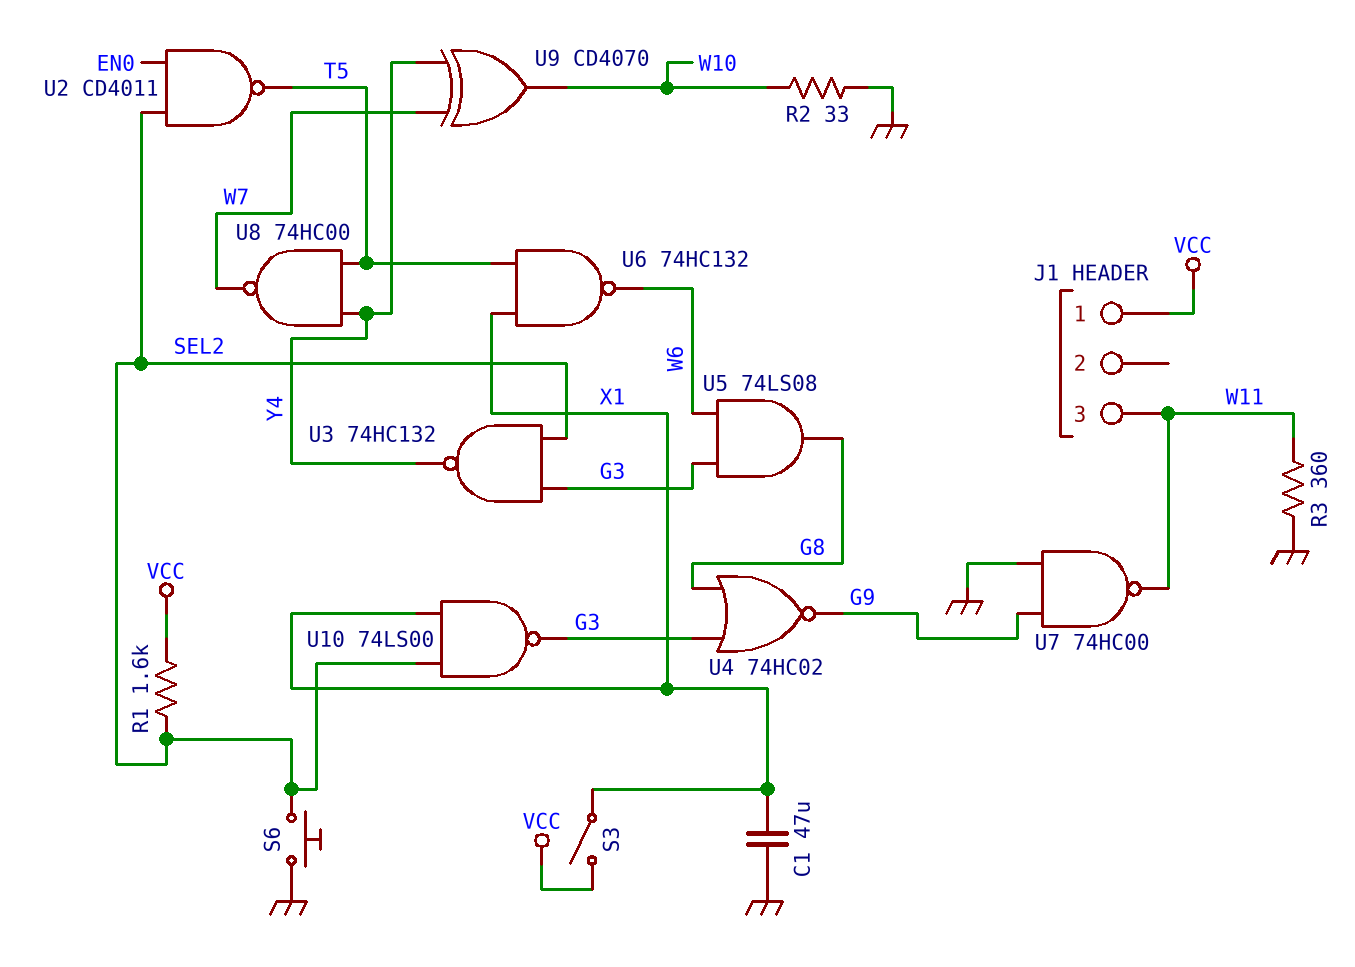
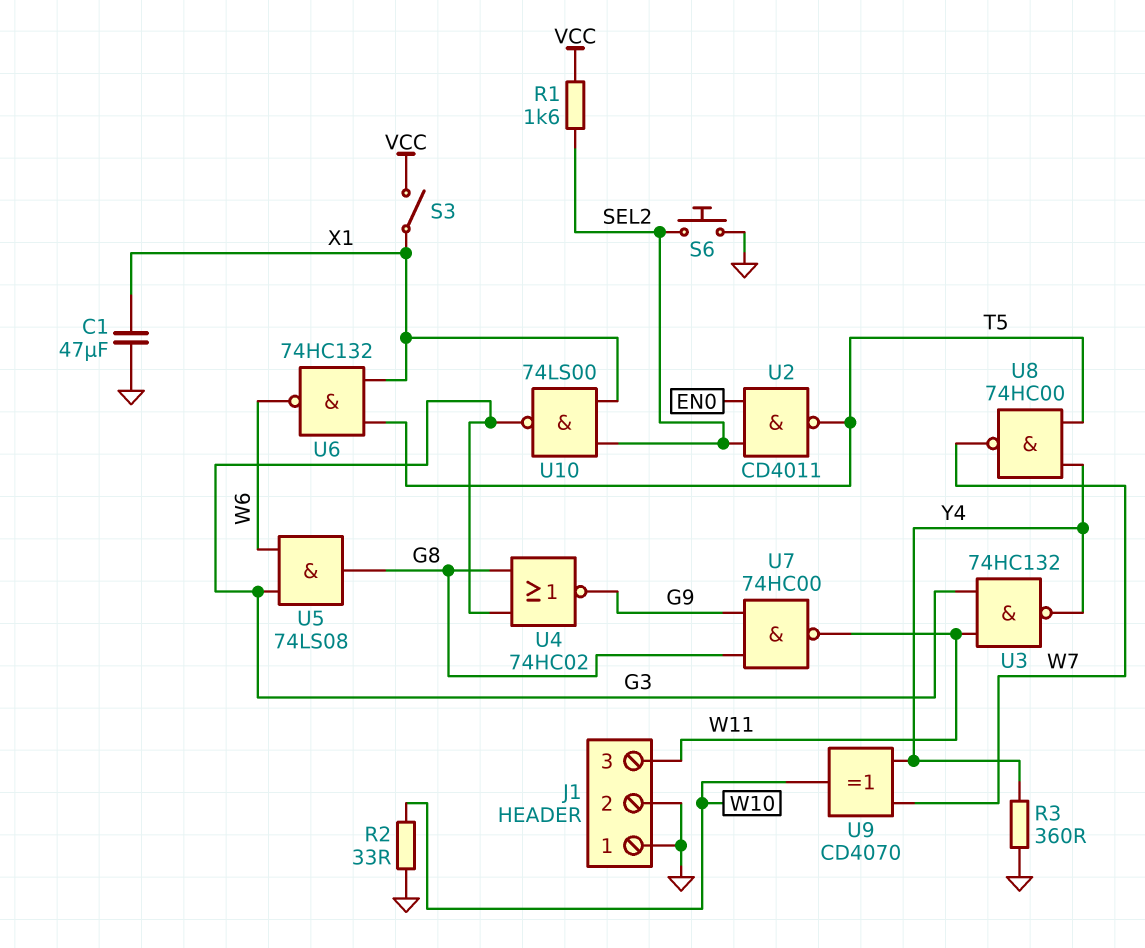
J1 pin 1: VCC -> GND
J1 pin 2: none -> GND
R3: 360 (GND, W11) -> 360 (GND, Y4)
U3: NAND 74HC132 (in G3, in SEL2, out Y4) -> NAND 74HC132 (in G3, in W11, out Y4)
U7: NAND 74HC00 (in G9, in GND, out W11) -> NAND 74HC00 (in G8, in G9, out W11)

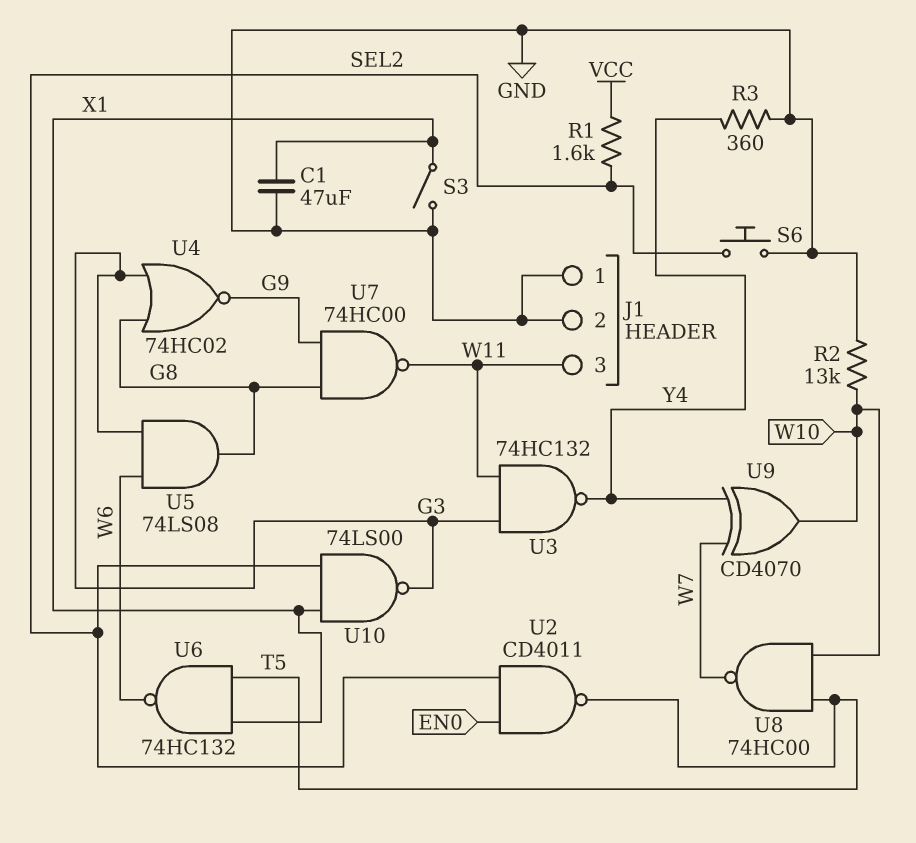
R2: 33 (GND, W10) -> 13k (GND, W10)
S3: switch (VCC, X1) -> switch (GND, X1)
U8: NAND 74HC00 (in T5, in Y4, out W7) -> NAND 74HC00 (in T5, in W10, out W7)

